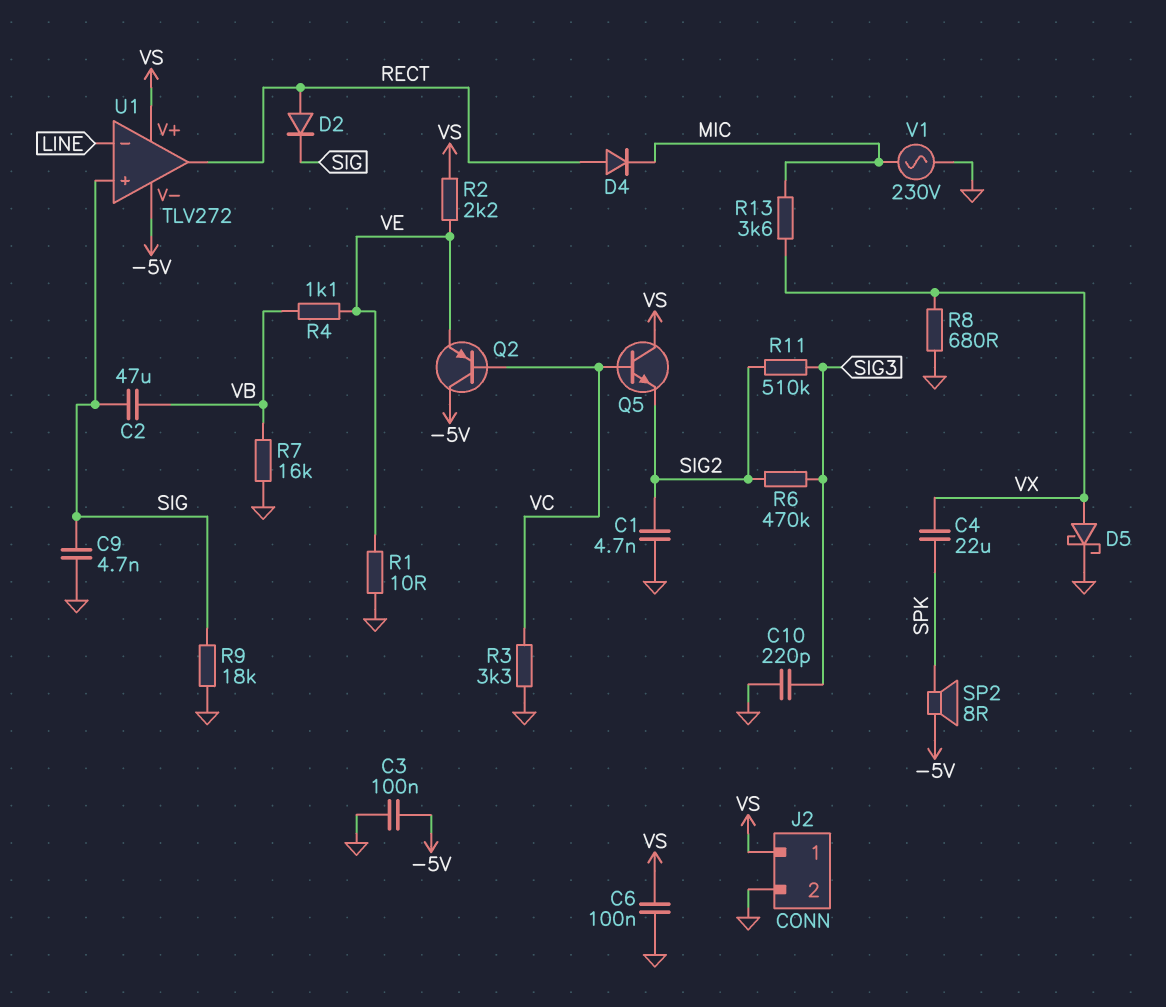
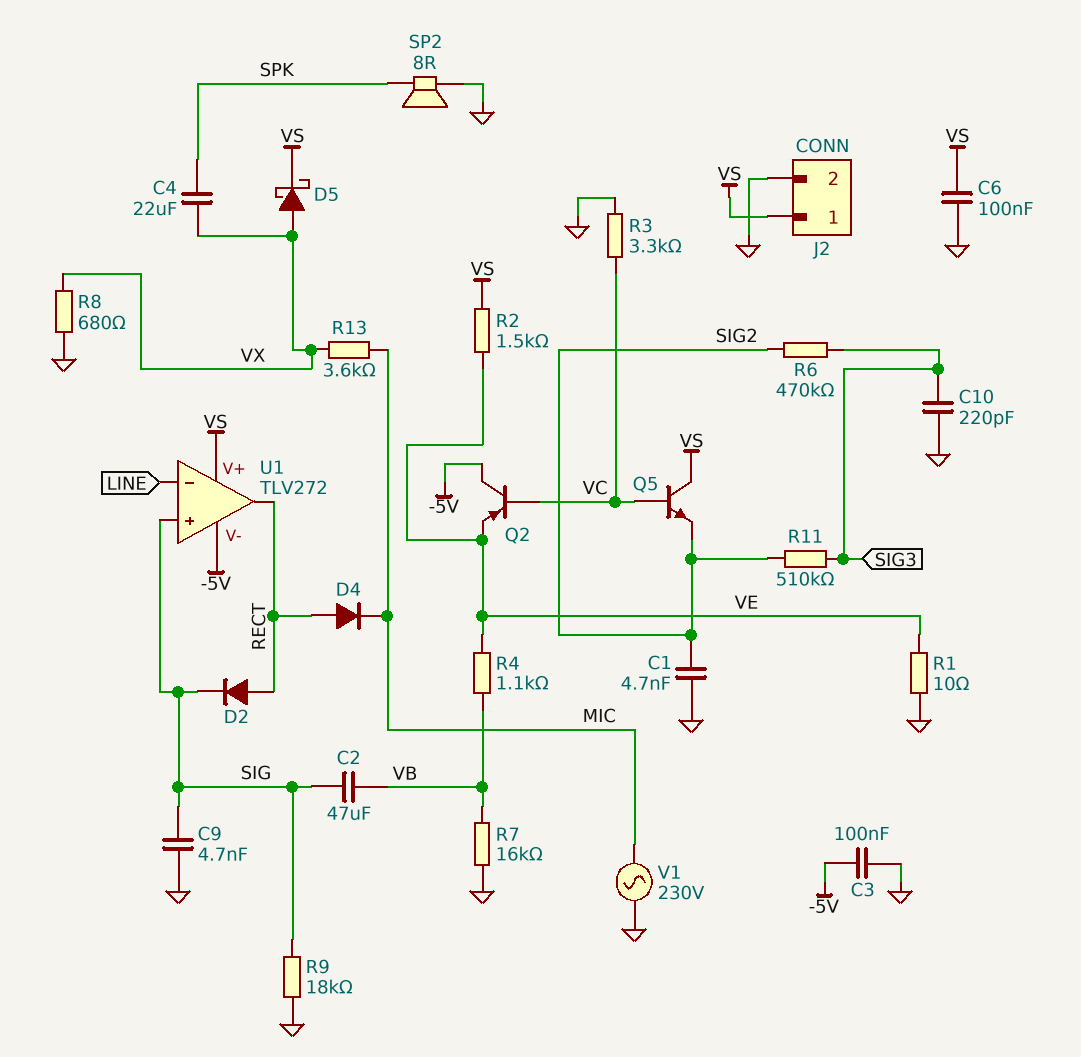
D5: schottky (A VX, K GND) -> schottky (A VX, K VS)
R2: 2.2k (VE, VS) -> 1.5k (VE, VS)
SP2: speaker 8R (-5V, SPK) -> speaker 8R (GND, SPK)

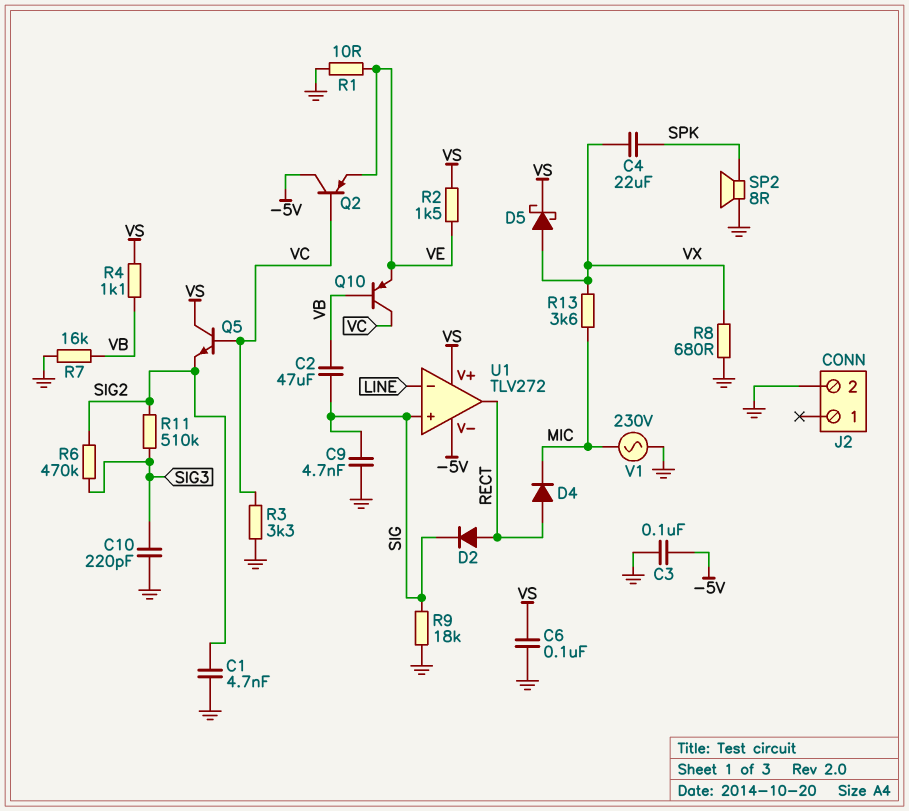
J2 pin 1: VS -> none
Q10: none -> PNP (B VB, C VC, E VE)
R4: 1.1k (VB, VE) -> 1.1k (VB, VS)

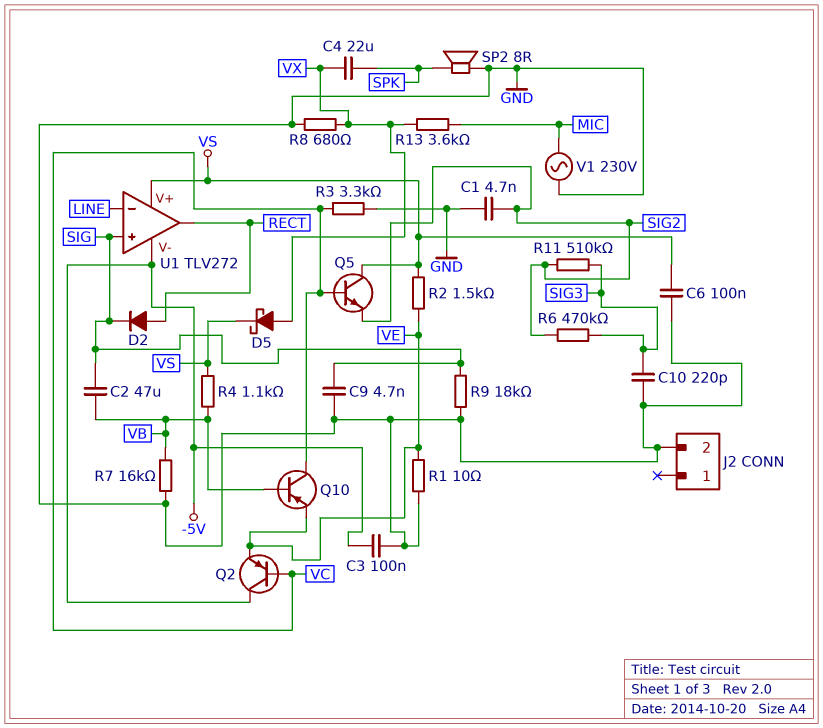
D4: diode (A RECT, K MIC) -> none

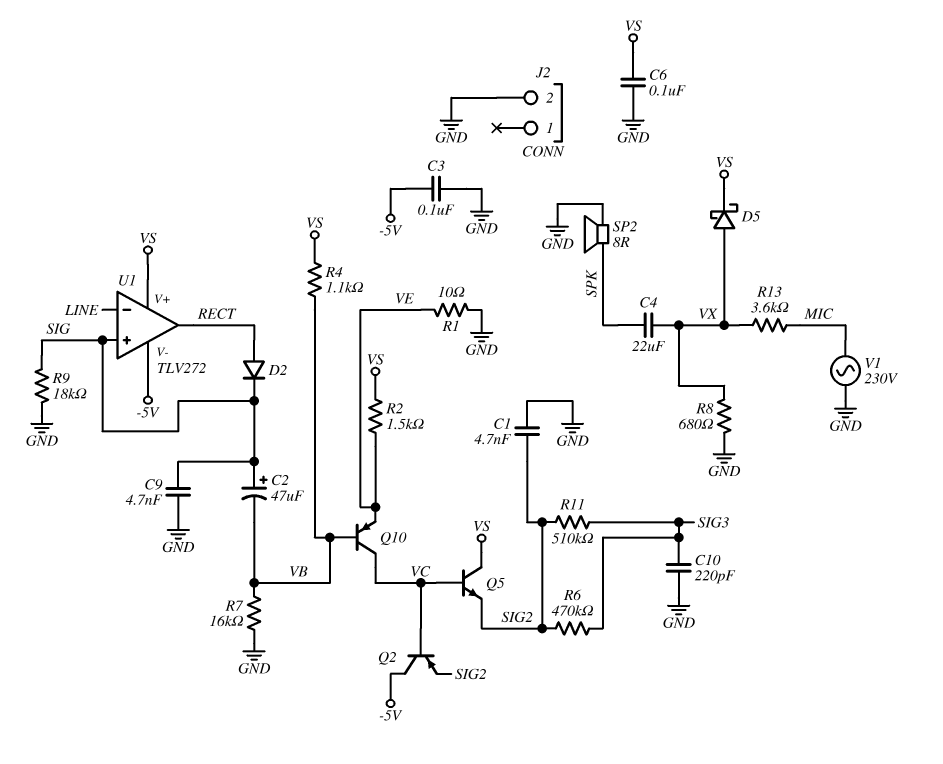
C2: 47uF (SIG, VB) -> 47uF (plus SIG, minus VB)
Q2: PNP (B VC, C -5V, E VE) -> PNP (B VC, C -5V, E SIG2)
R3: 3.3k (GND, VC) -> none

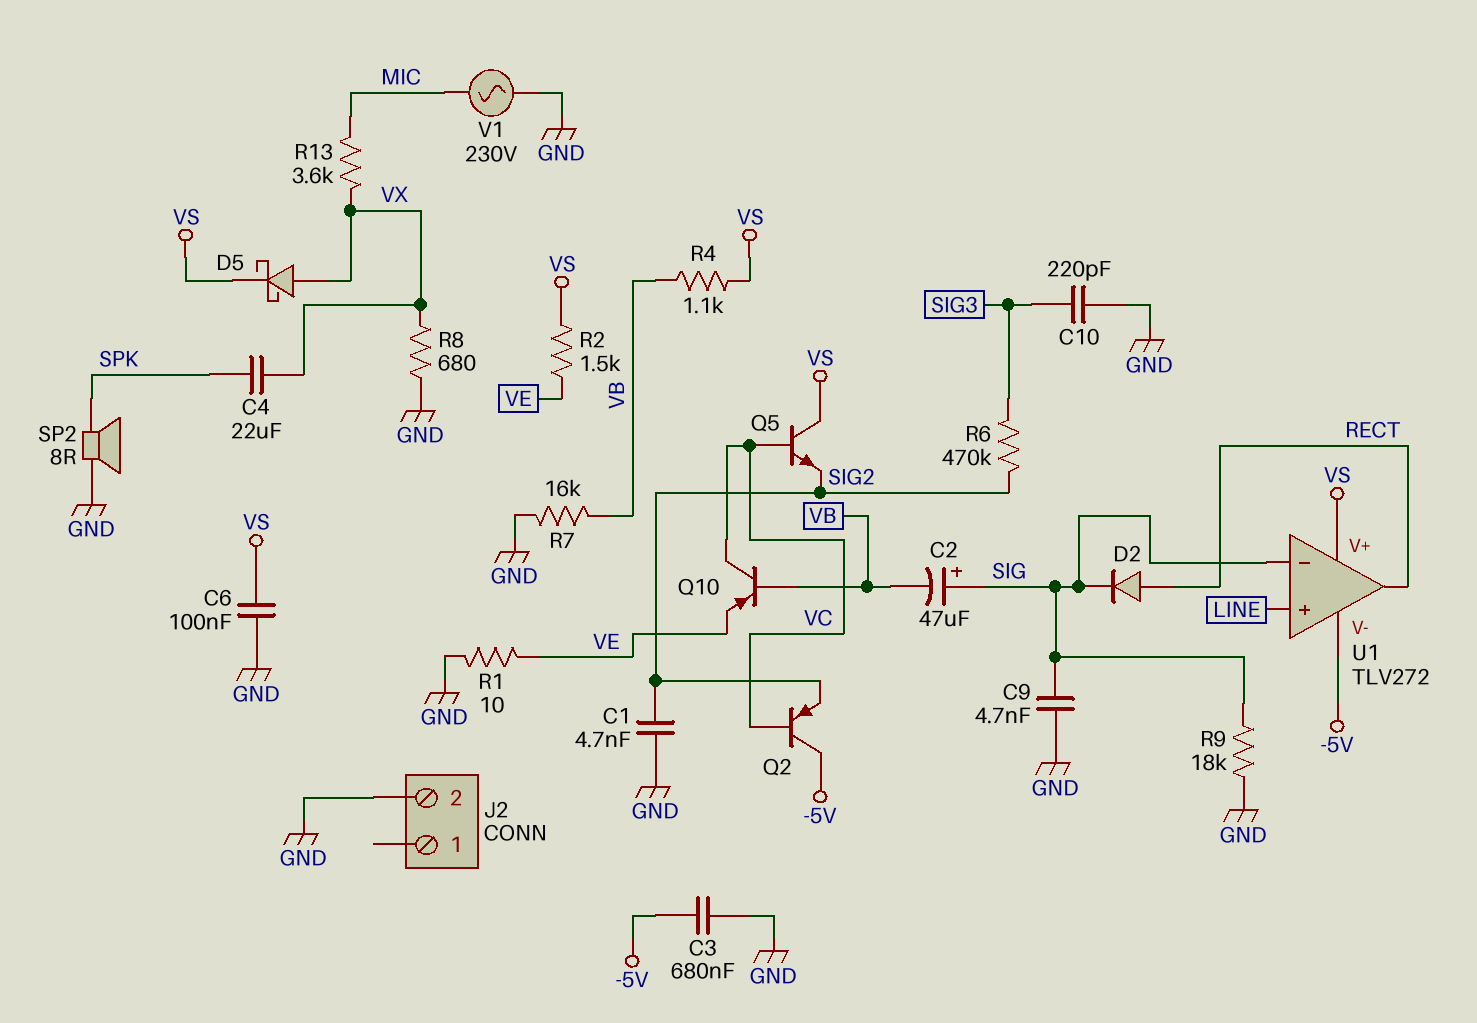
C3: 100nF (-5V, GND) -> 680nF (-5V, GND)
R11: 510k (SIG2, SIG3) -> none
U1 pin in+: SIG -> LINE
U1 pin in-: LINE -> SIG

